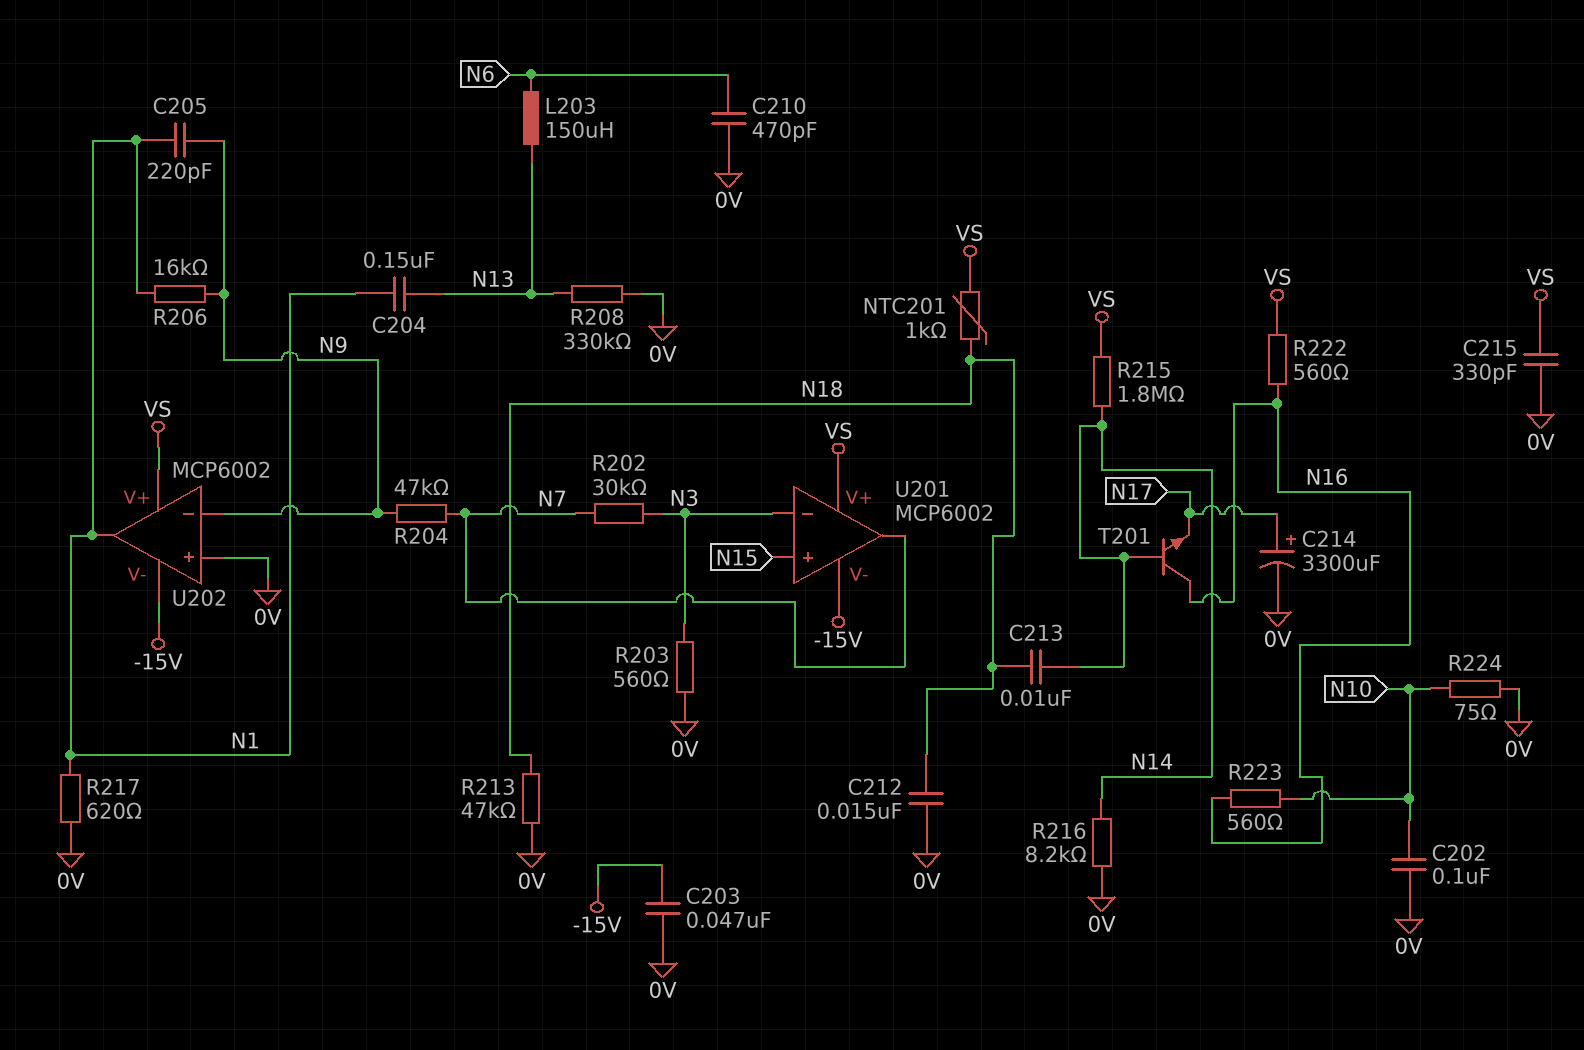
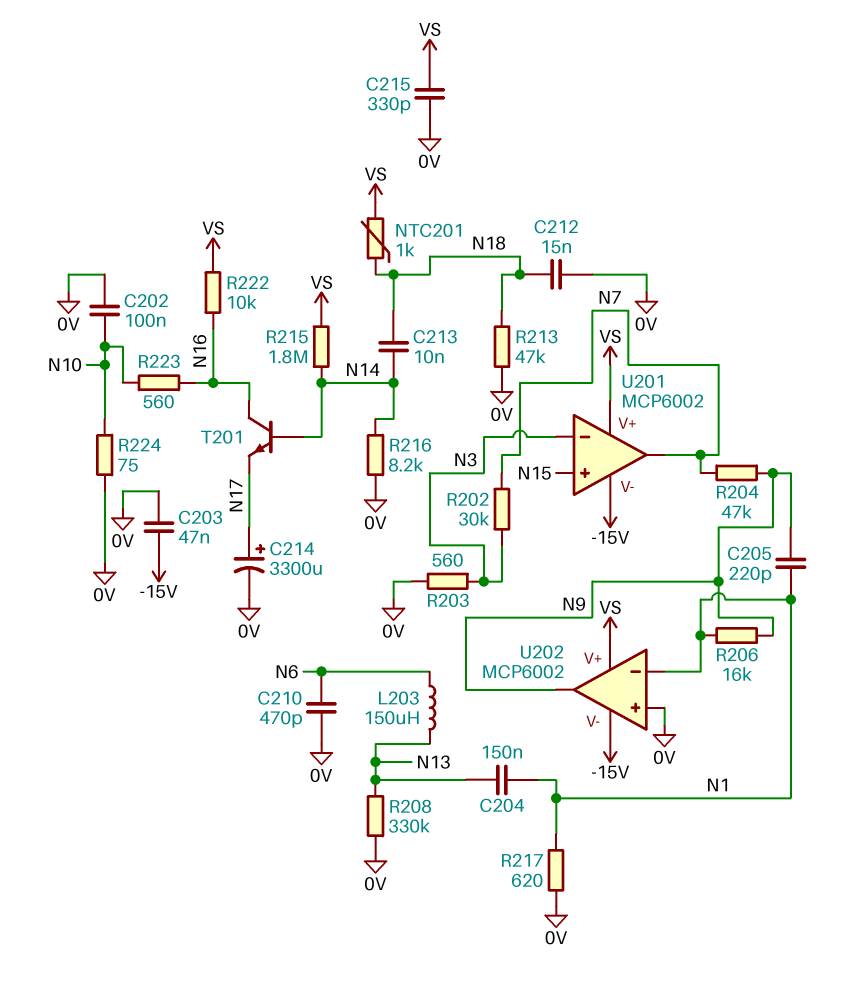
R222: 560 (N16, VS) -> 10k (N16, VS)
U202 pin in-: N9 -> N1
U202 pin out: N1 -> N9

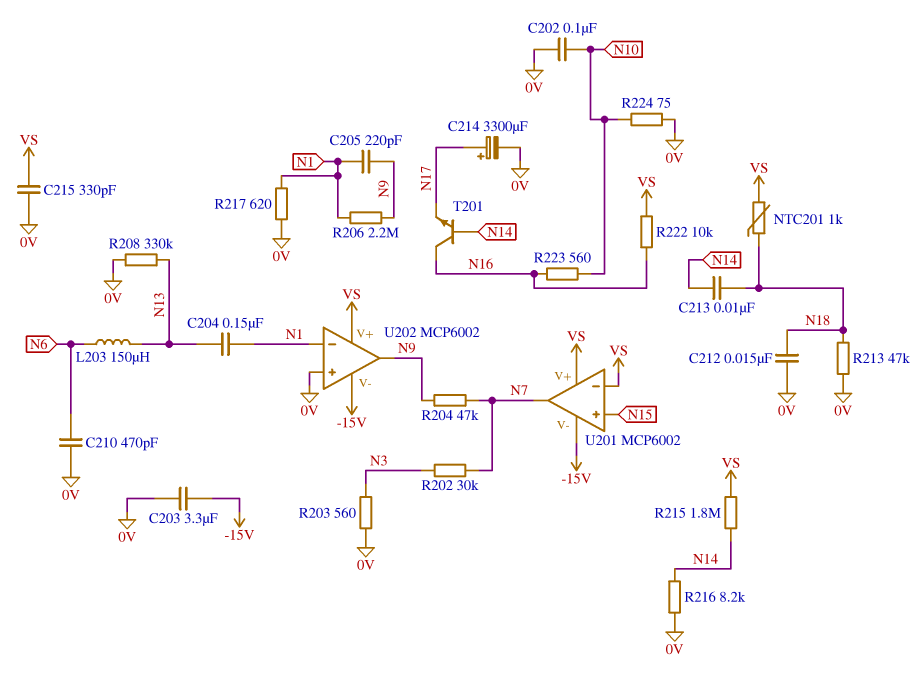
C203: 47nF (-15V, 0V) -> 3.3uF (-15V, 0V)
R206: 16k (N1, N9) -> 2.2M (N1, N9)
U201 pin in-: N3 -> VS

